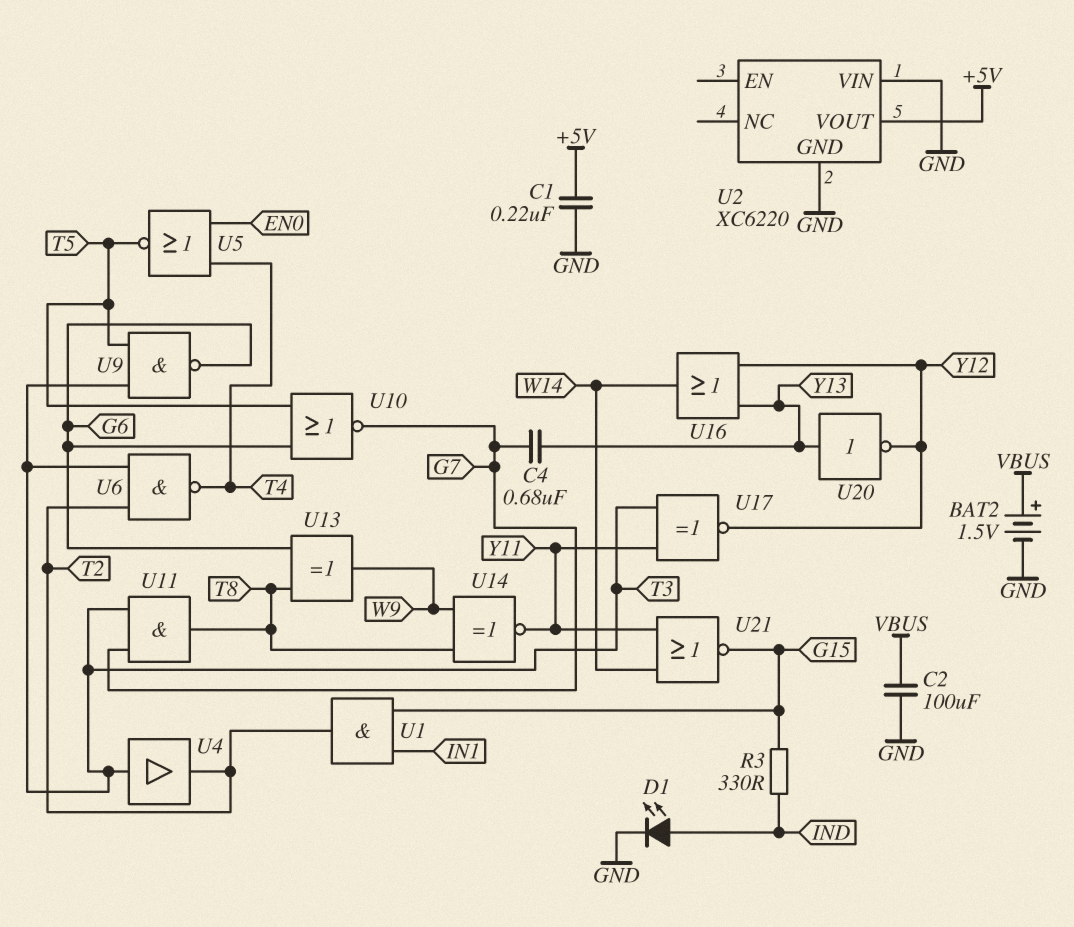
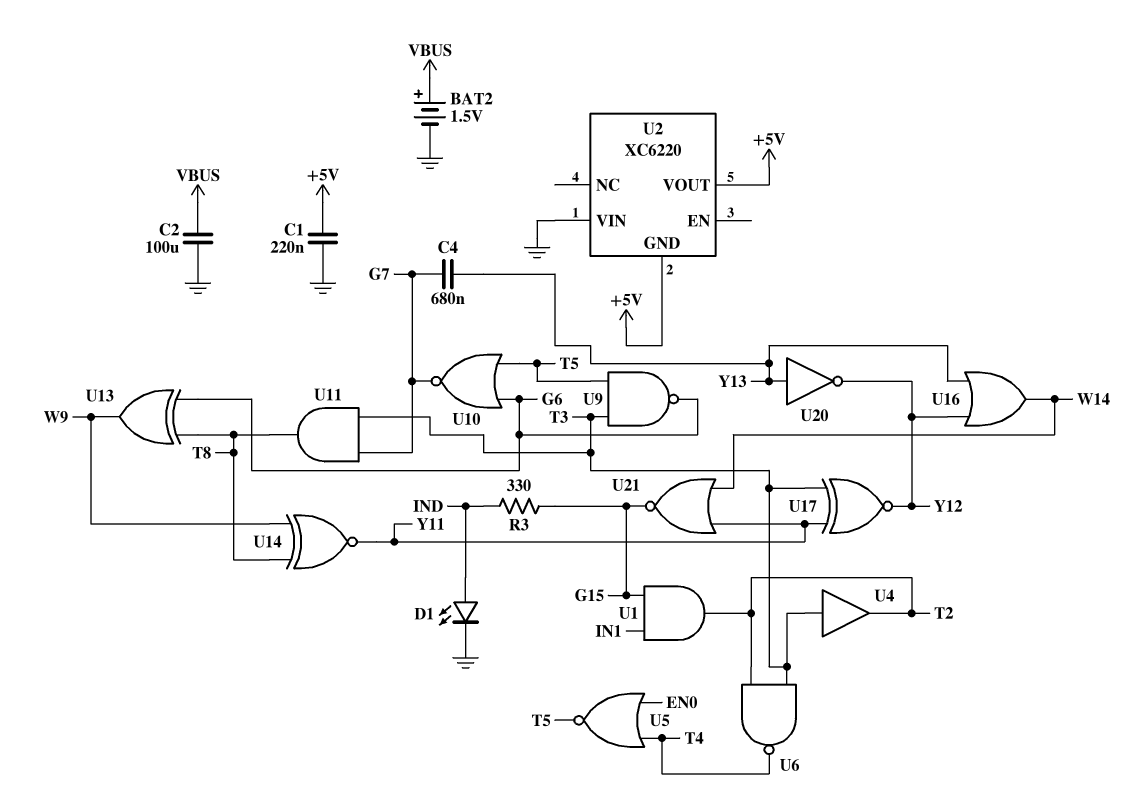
U2 pin GND: GND -> +5V

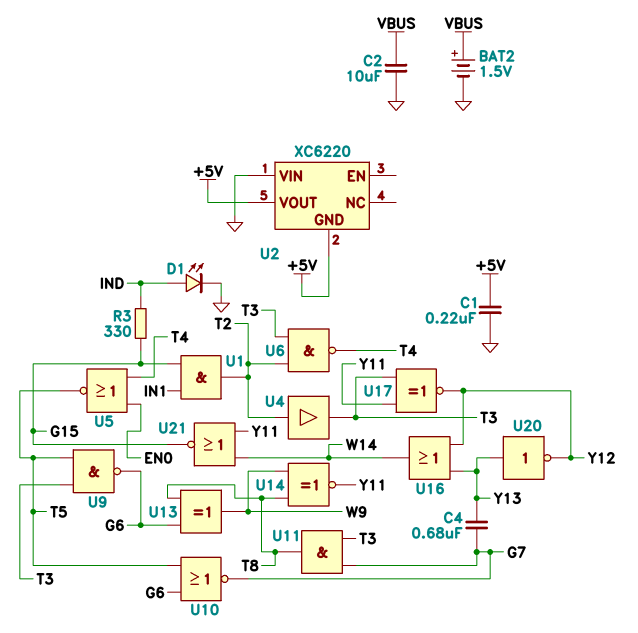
C2: 100uF (GND, VBUS) -> 10uF (GND, VBUS)
U4: buffer (in T3, out T2) -> buffer (in T2, out T3)

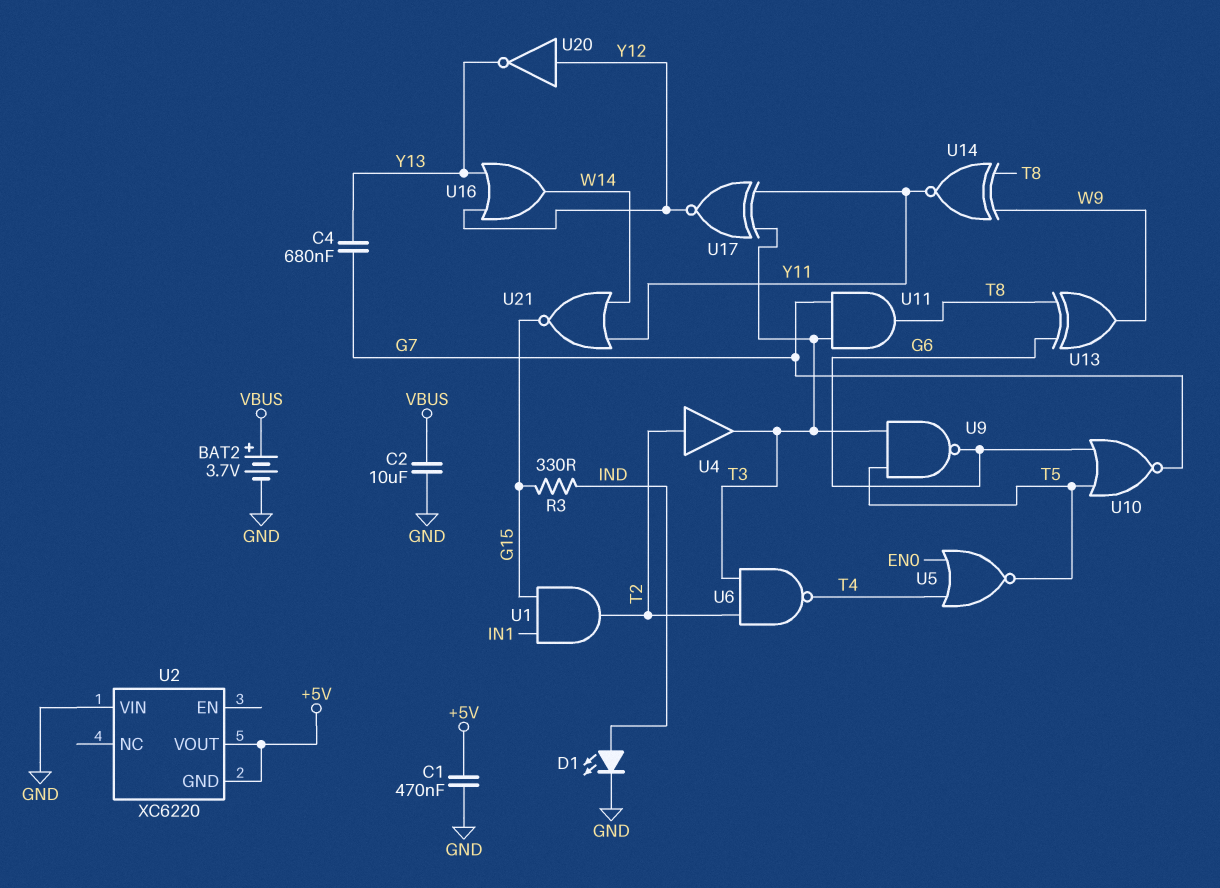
BAT2: 1.5V (plus VBUS, minus GND) -> 3.7V (plus VBUS, minus GND)
C1: 220nF (+5V, GND) -> 470nF (+5V, GND)
U20: NOT (in Y13, out Y12) -> NOT (in Y12, out Y13)

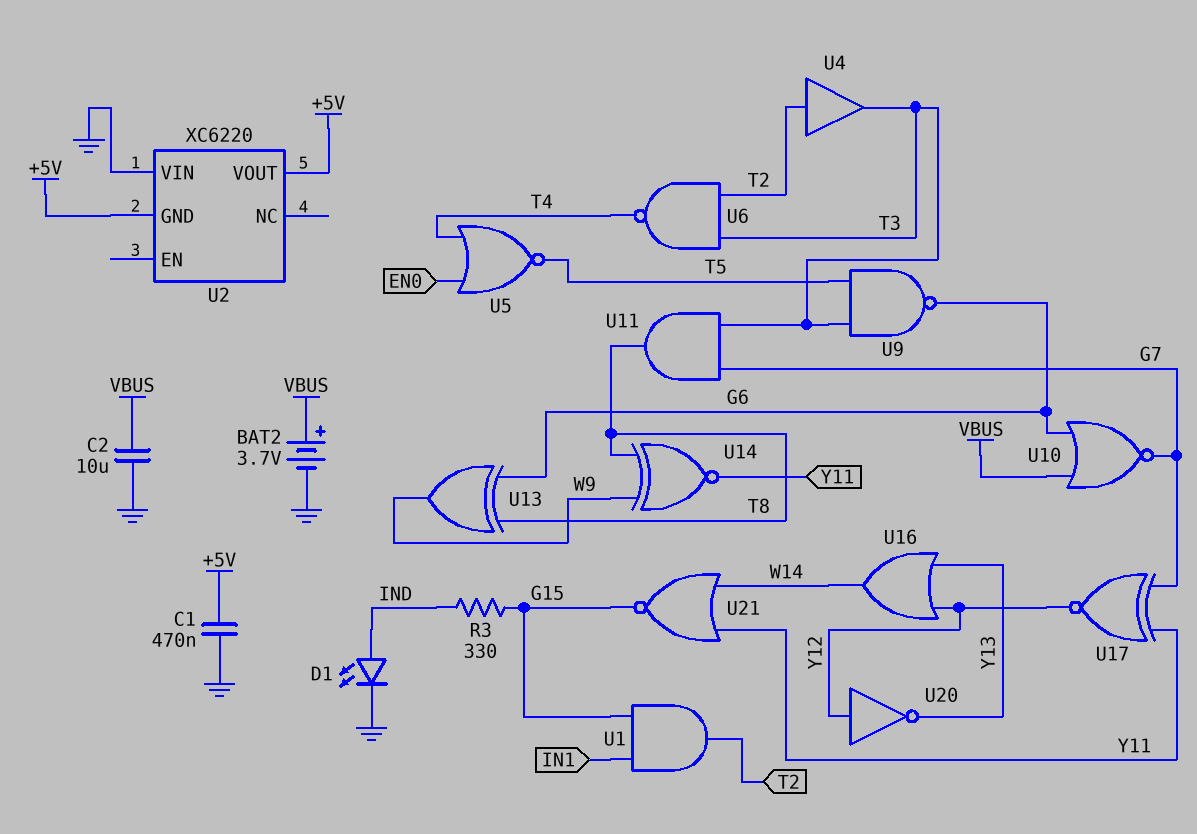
C4: 680nF (G7, Y13) -> none
U10: NOR (in G6, in T5, out G7) -> NOR (in G6, in VBUS, out G7)
U17: XNOR (in T3, in Y11, out Y12) -> XNOR (in G7, in Y11, out Y12)

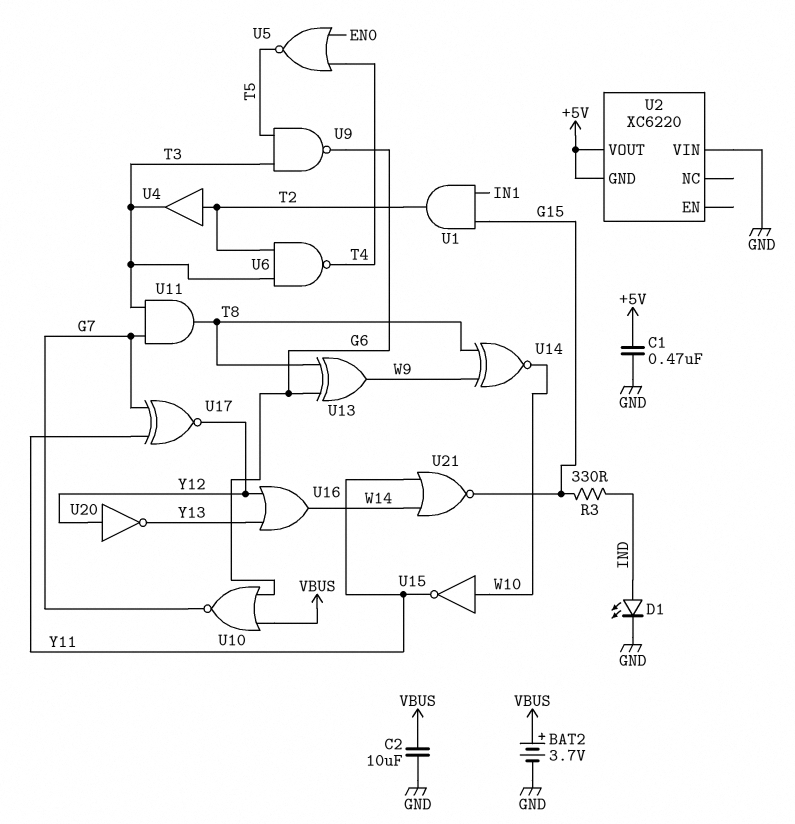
U14: XNOR (in T8, in W9, out Y11) -> XNOR (in T8, in W9, out W10)
U15: none -> NOT (in W10, out Y11)

